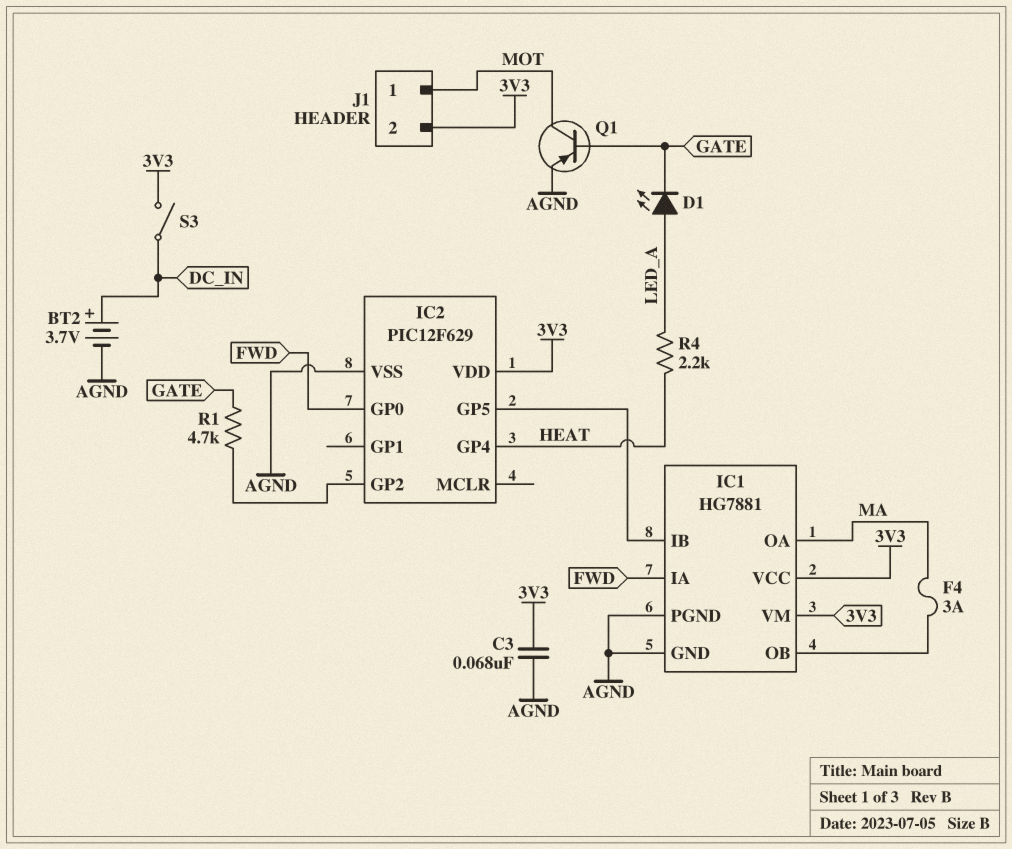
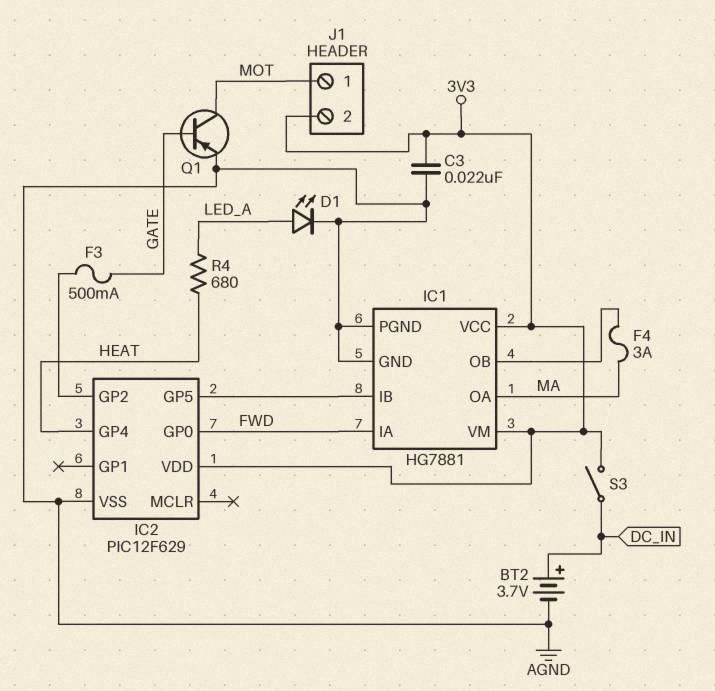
C3: 68nF (3V3, AGND) -> 22nF (3V3, AGND)
D1: LED (A LED_A, K GATE) -> LED (A LED_A, K AGND)
F3: none -> 500mA (GATE, IC2/GP2)
R1: 4.7k (GATE, IC2/GP2) -> none
R4: 2.2k (HEAT, LED_A) -> 680 (HEAT, LED_A)

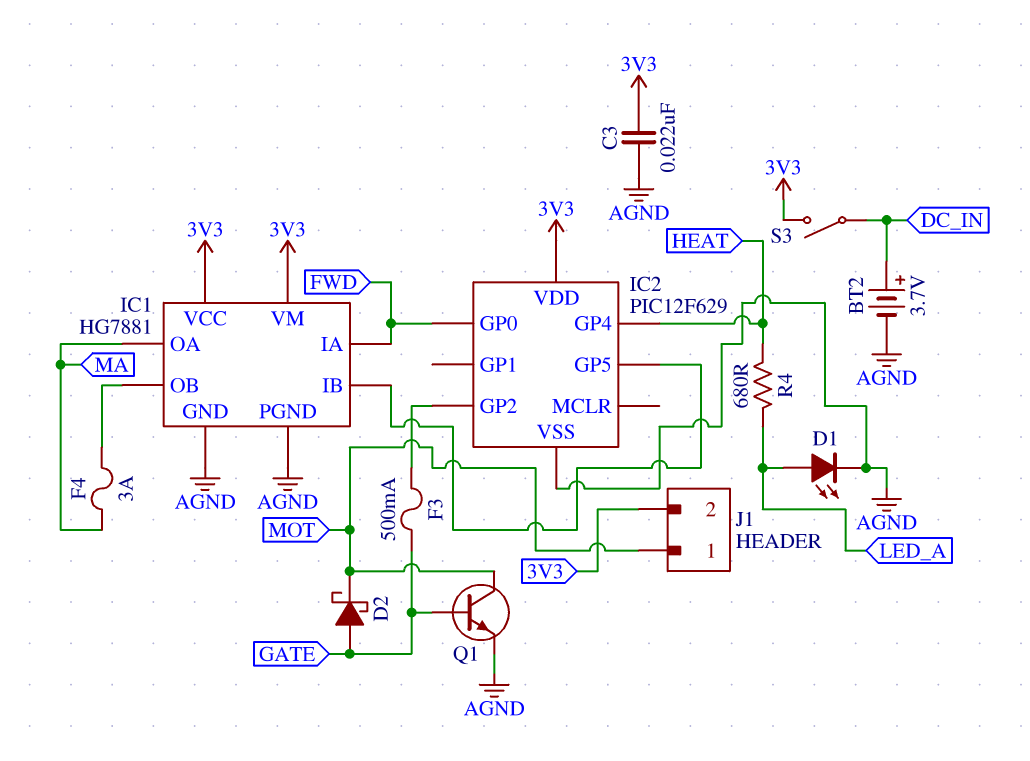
D2: none -> schottky (A GATE, K MOT)
Q1: PNP (B GATE, C MOT, E AGND) -> NPN (B GATE, C MOT, E AGND)

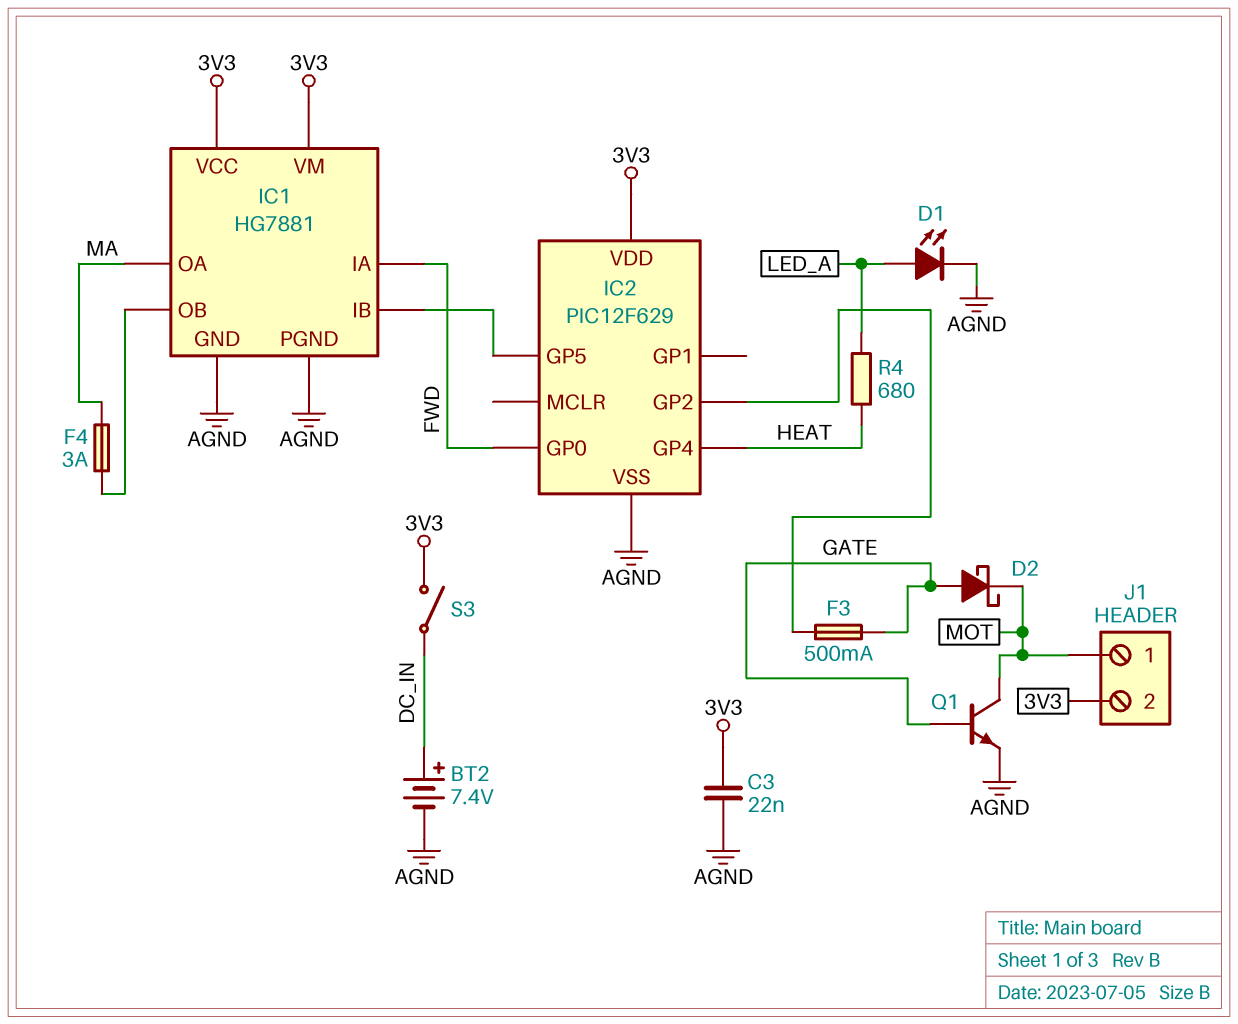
BT2: 3.7V (plus DC_IN, minus AGND) -> 7.4V (plus DC_IN, minus AGND)

